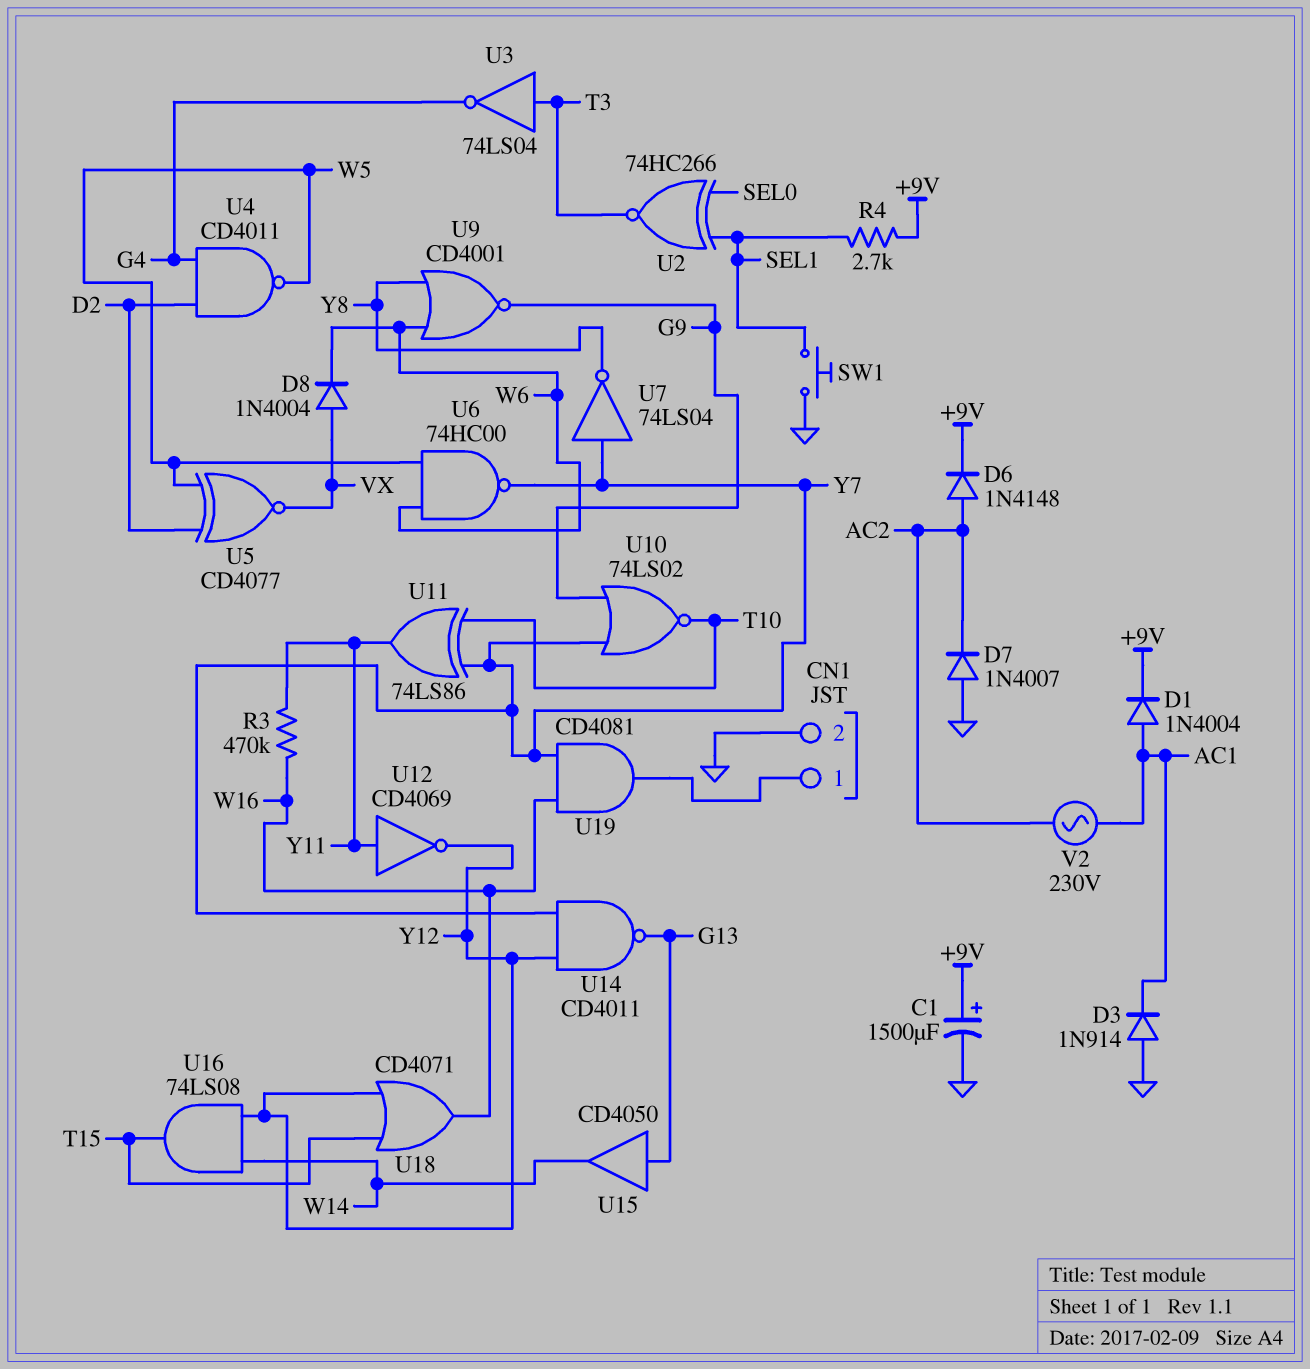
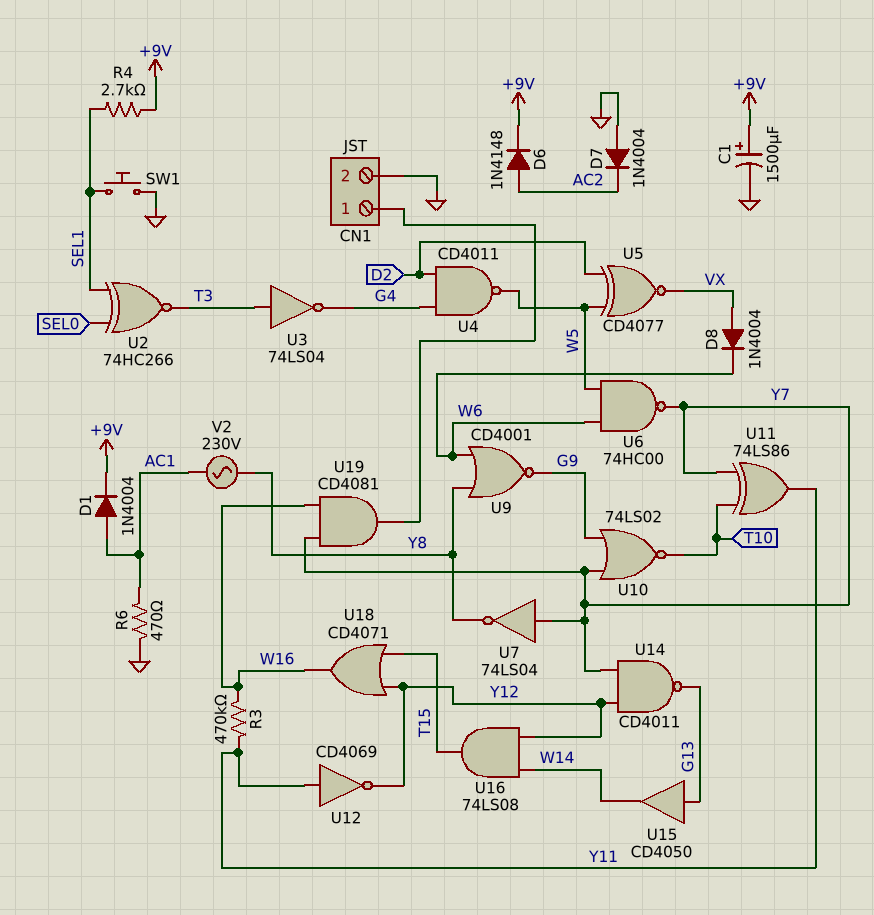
D3: diode 1N914 (A GND, K AC1) -> none
D7: diode 1N4007 (A GND, K AC2) -> diode 1N4004 (A GND, K AC2)
R6: none -> 470 (AC1, GND)
V2: AC 230V (AC1, AC2) -> AC 230V (AC1, Y8)

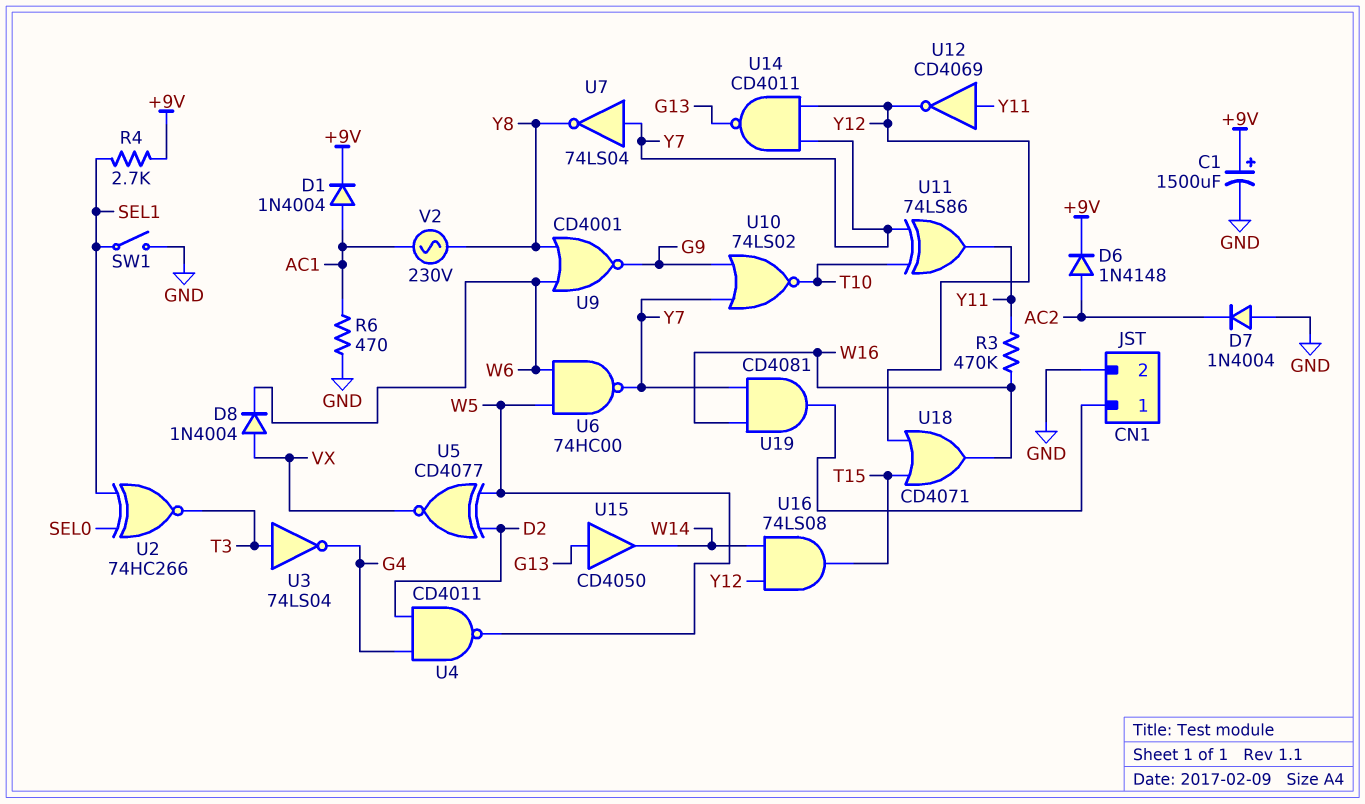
SW1: button (GND, SEL1) -> switch (GND, SEL1)

